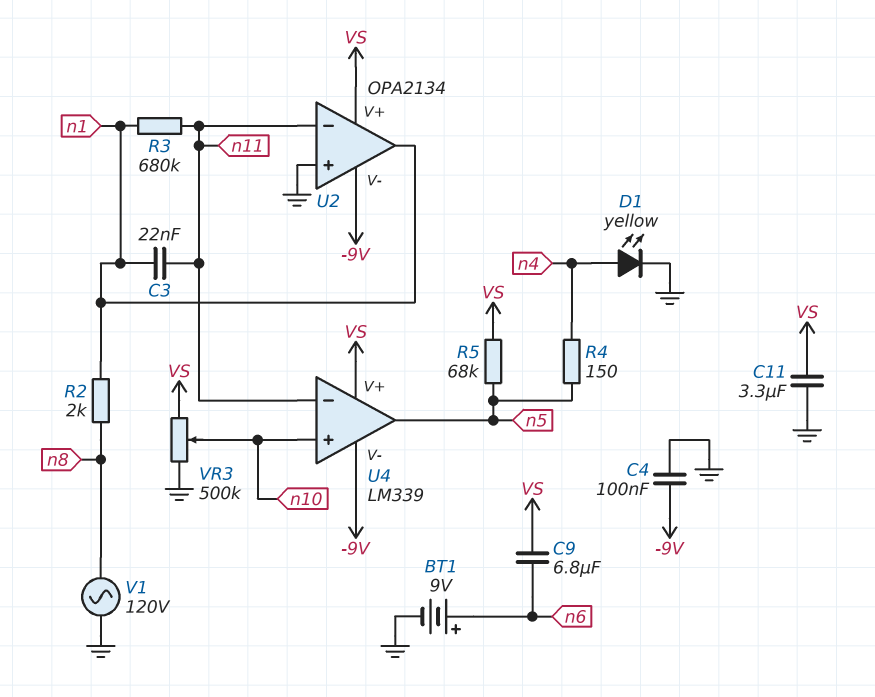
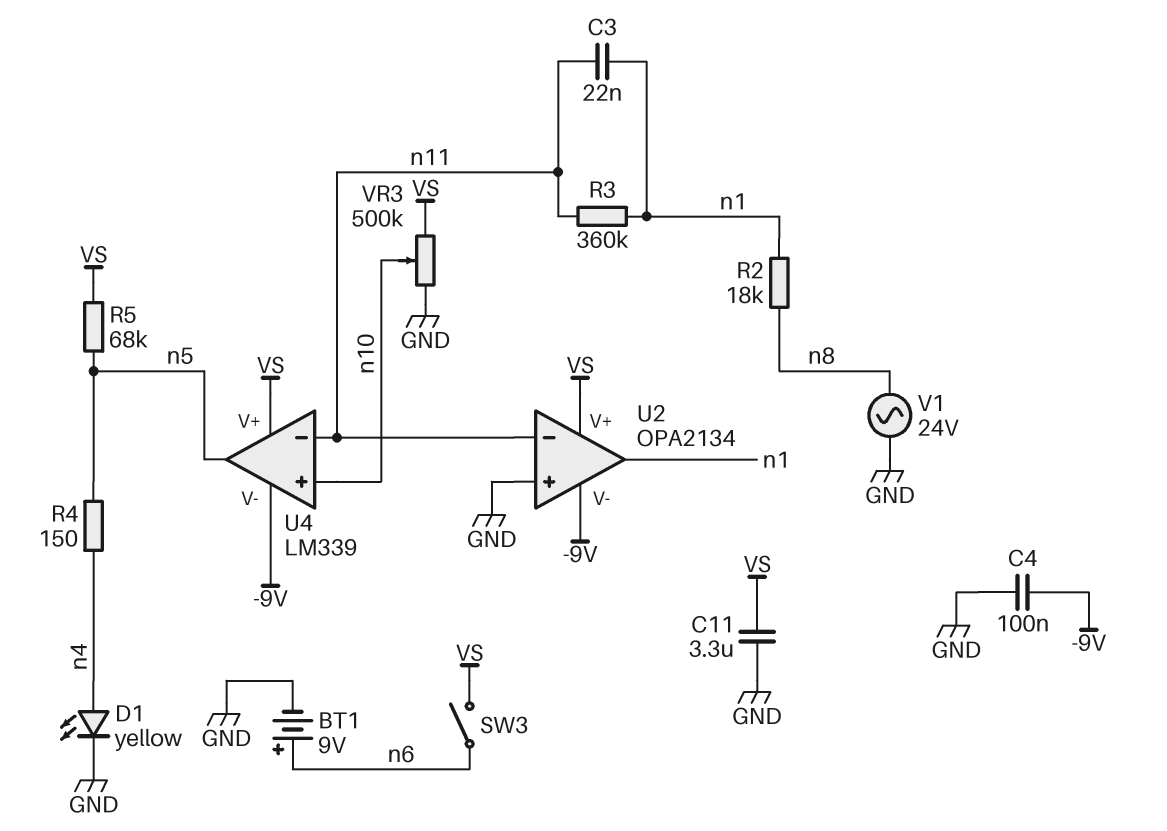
C9: 6.8uF (VS, n6) -> none
R2: 2k (n1, n8) -> 18k (n1, n8)
R3: 680k (n1, n11) -> 360k (n1, n11)
SW3: none -> switch (VS, n6)
V1: AC 120V (GND, n8) -> AC 24V (GND, n8)

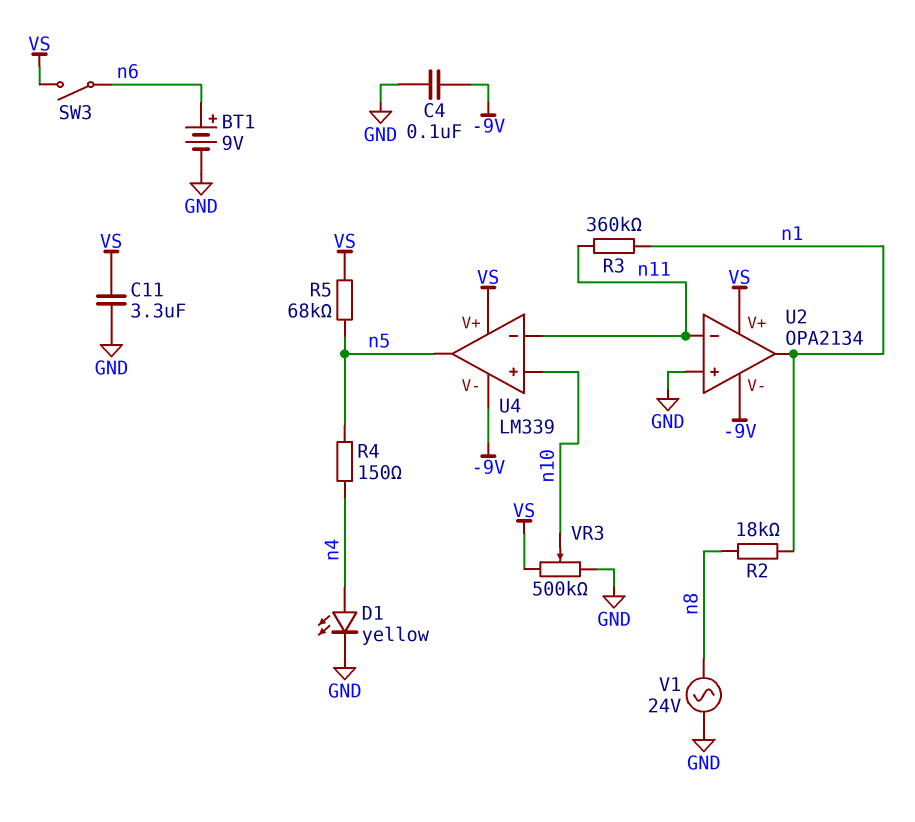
C3: 22nF (n1, n11) -> none

